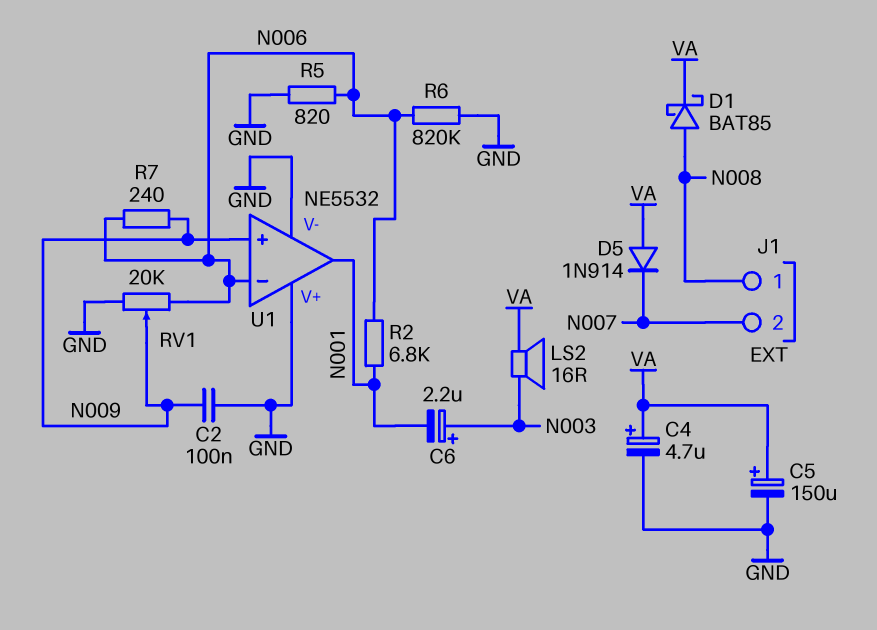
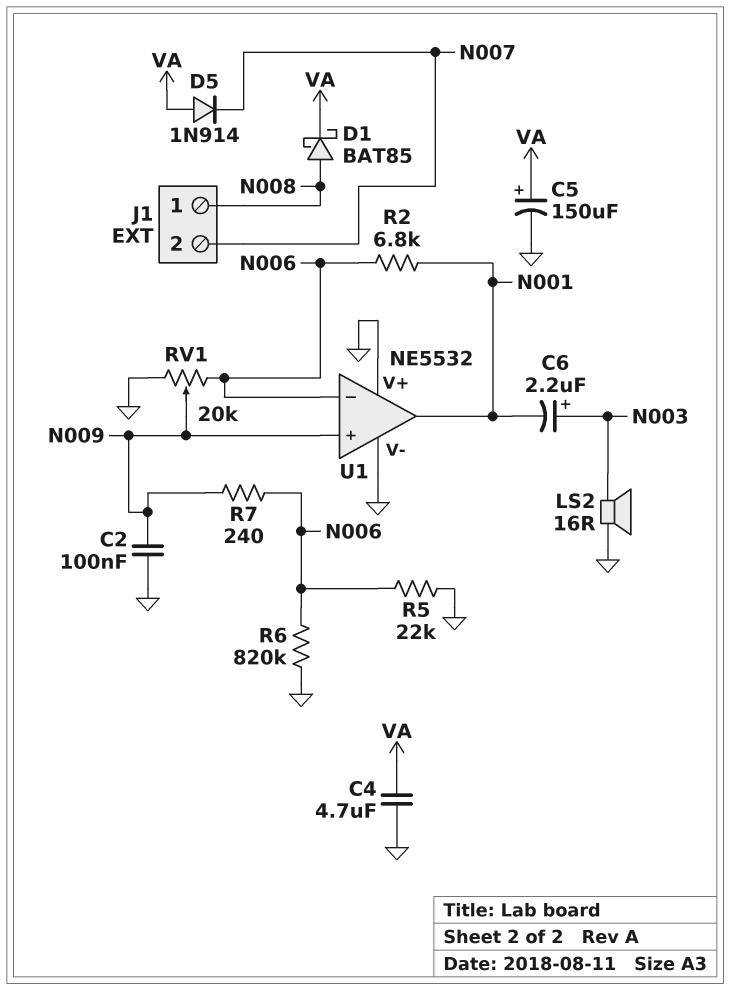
C4: 4.7uF (plus VA, minus GND) -> 4.7uF (GND, VA)
LS2: speaker 16R (N003, VA) -> speaker 16R (GND, N003)
R5: 820 (GND, N006) -> 22k (GND, N006)

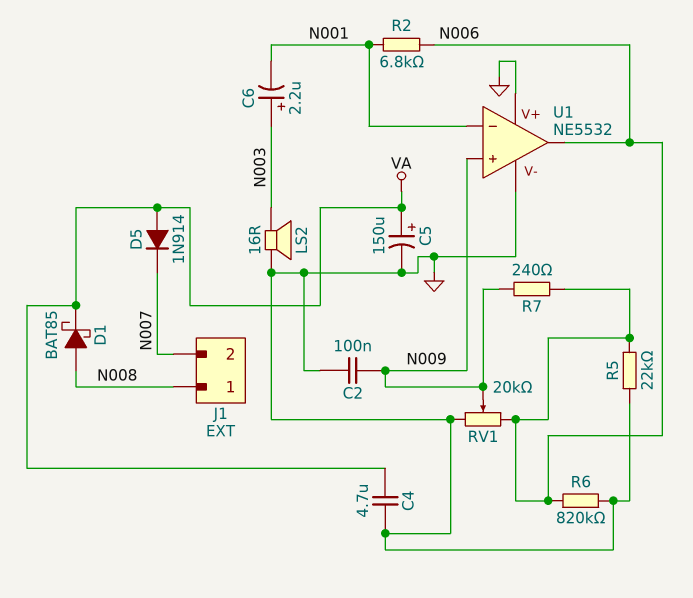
U1 pin in-: N006 -> N001
U1 pin out: N001 -> N006

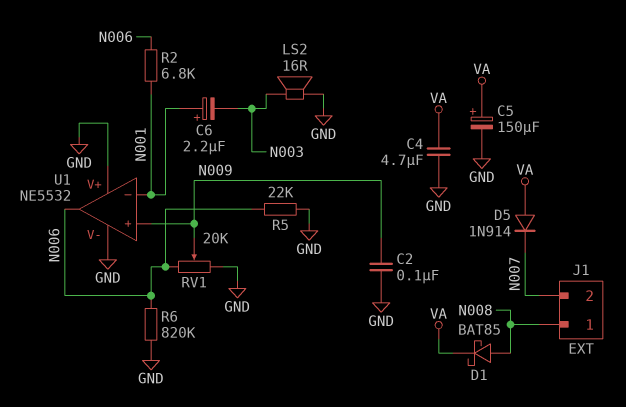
C6: 2.2uF (plus N003, minus N001) -> 2.2uF (plus N001, minus N003)
R7: 240 (N006, N009) -> none

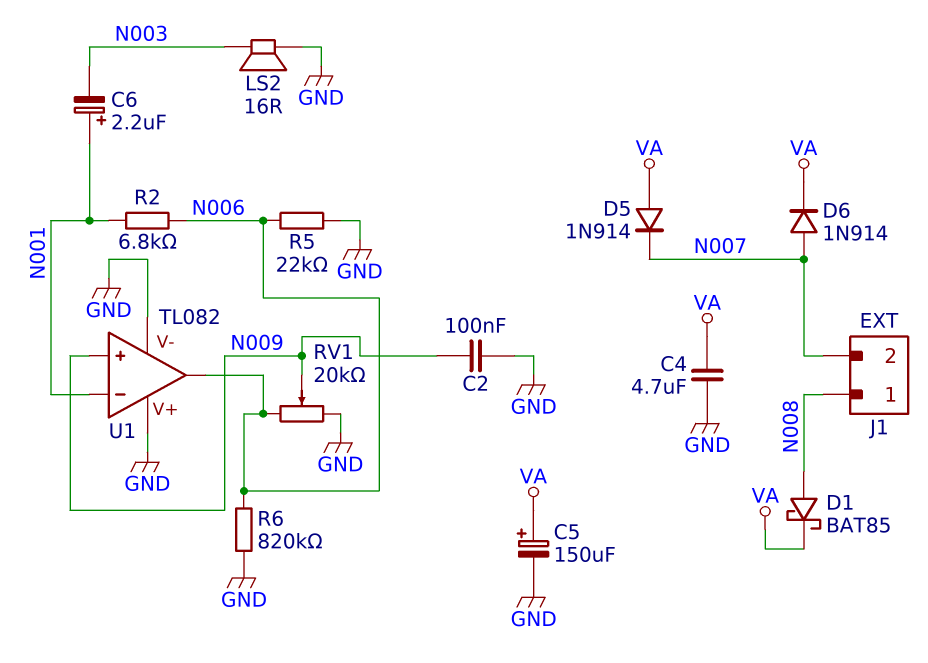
D6: none -> diode 1N914 (A N007, K VA)
U1: NE5532 -> TL082

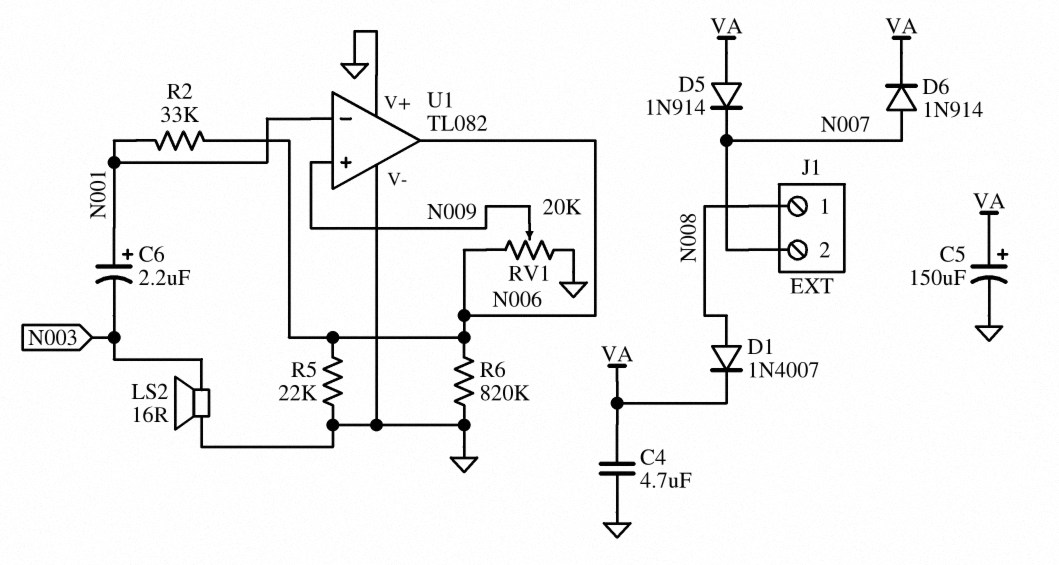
C2: 100nF (GND, N009) -> none
D1: schottky BAT85 (A N008, K VA) -> diode 1N4007 (A N008, K VA)
R2: 6.8k (N001, N006) -> 33k (N001, N006)

